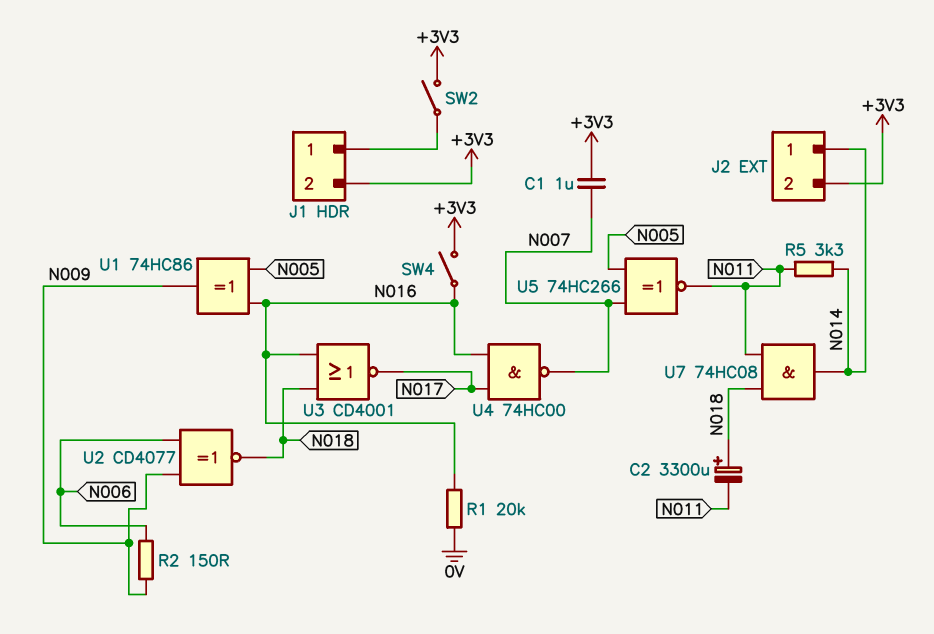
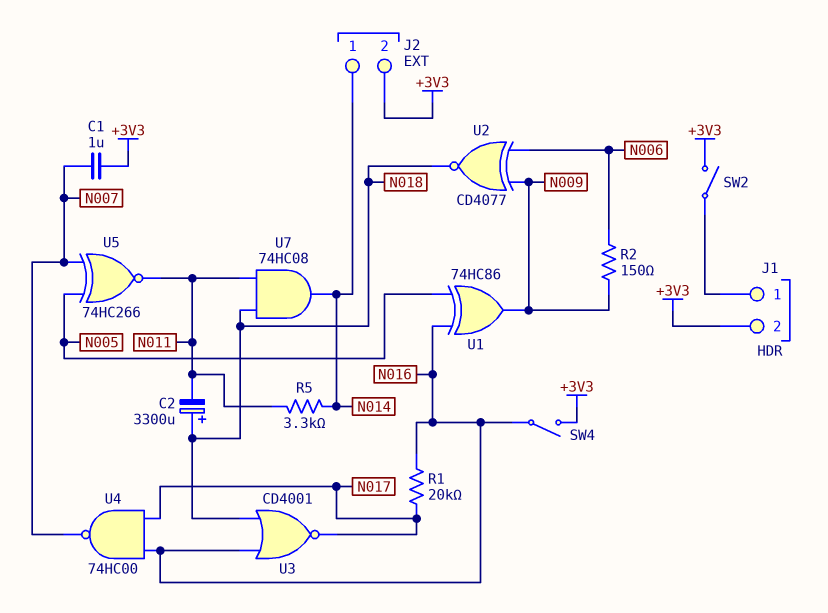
R1: 20k (0V, N016) -> 20k (N016, N017)

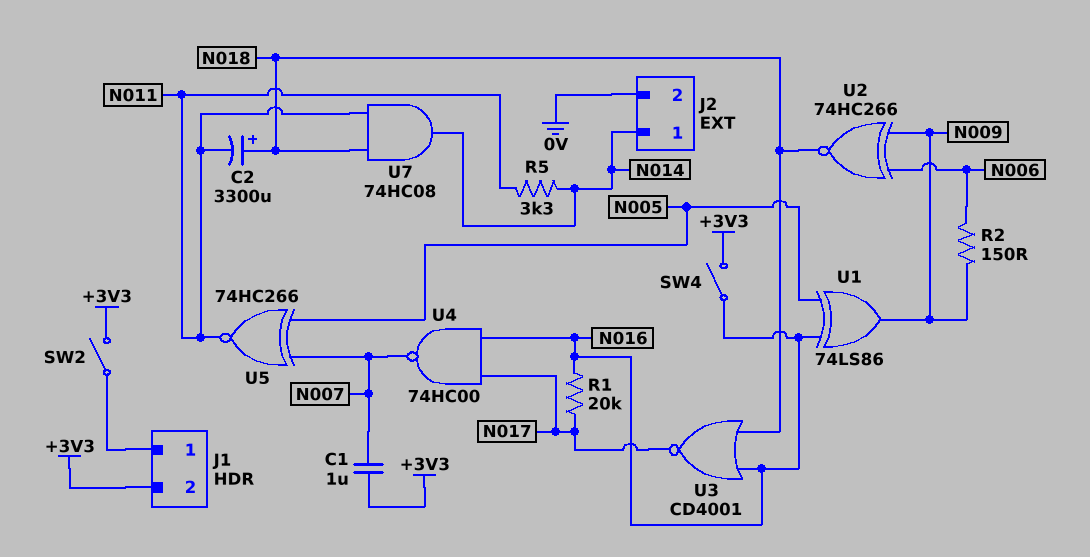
J2 pin 2: +3V3 -> 0V
U1: XOR 74HC86 (in N005, in N016, out N009) -> XOR 74LS86 (in N005, in N016, out N009)
U2: XNOR CD4077 (in N006, in N009, out N018) -> XNOR 74HC266 (in N006, in N009, out N018)

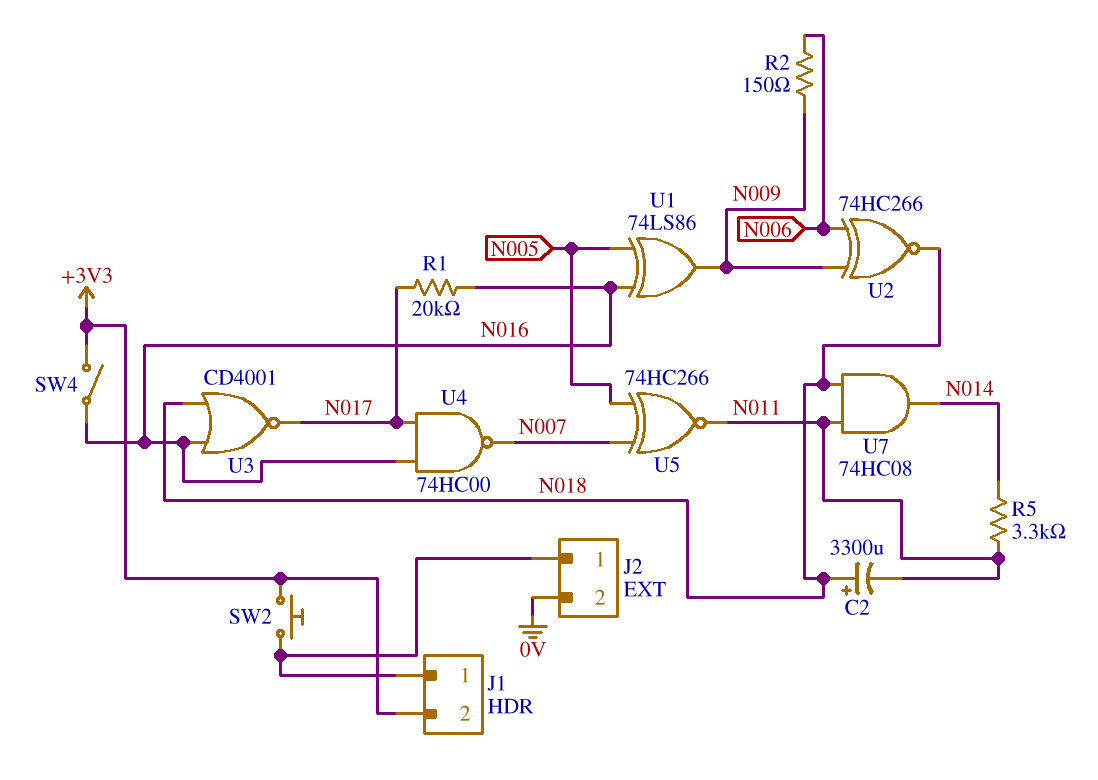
C1: 1uF (+3V3, N007) -> none
J2 pin 1: N014 -> J1/1
SW2: switch (+3V3, J1/1) -> button (+3V3, J1/1)

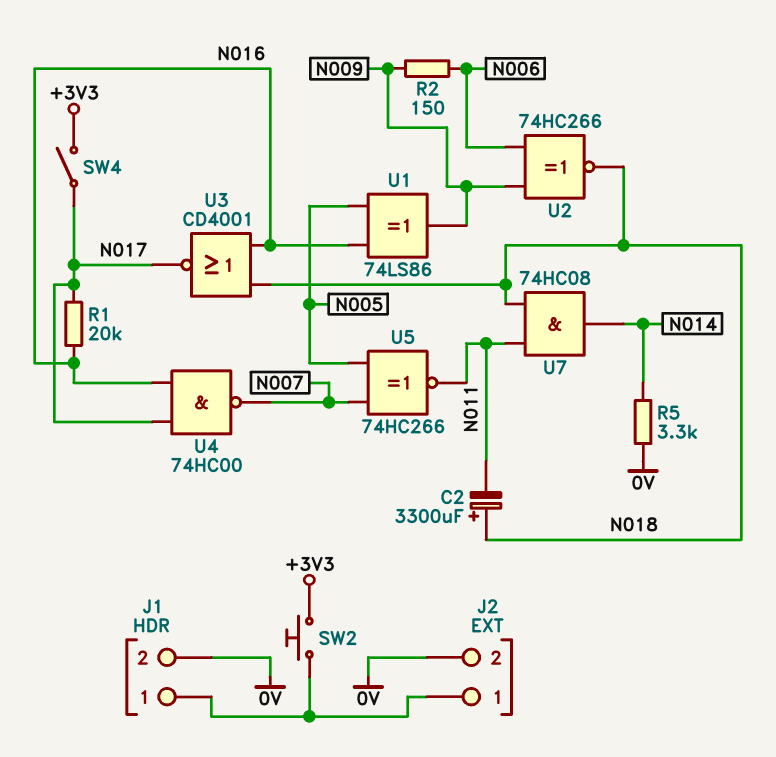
J1 pin 2: +3V3 -> 0V
R5: 3.3k (N011, N014) -> 3.3k (0V, N014)
SW4: switch (+3V3, N016) -> switch (+3V3, N017)

